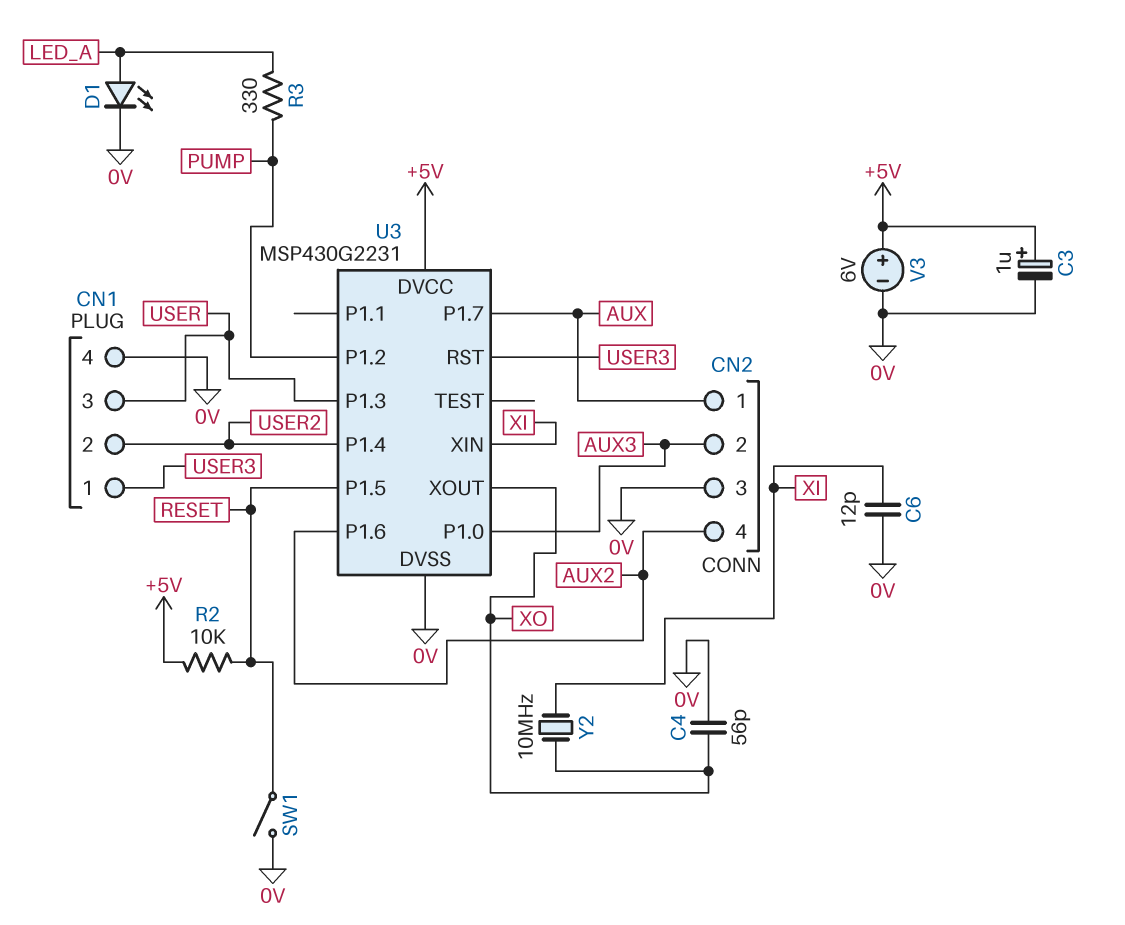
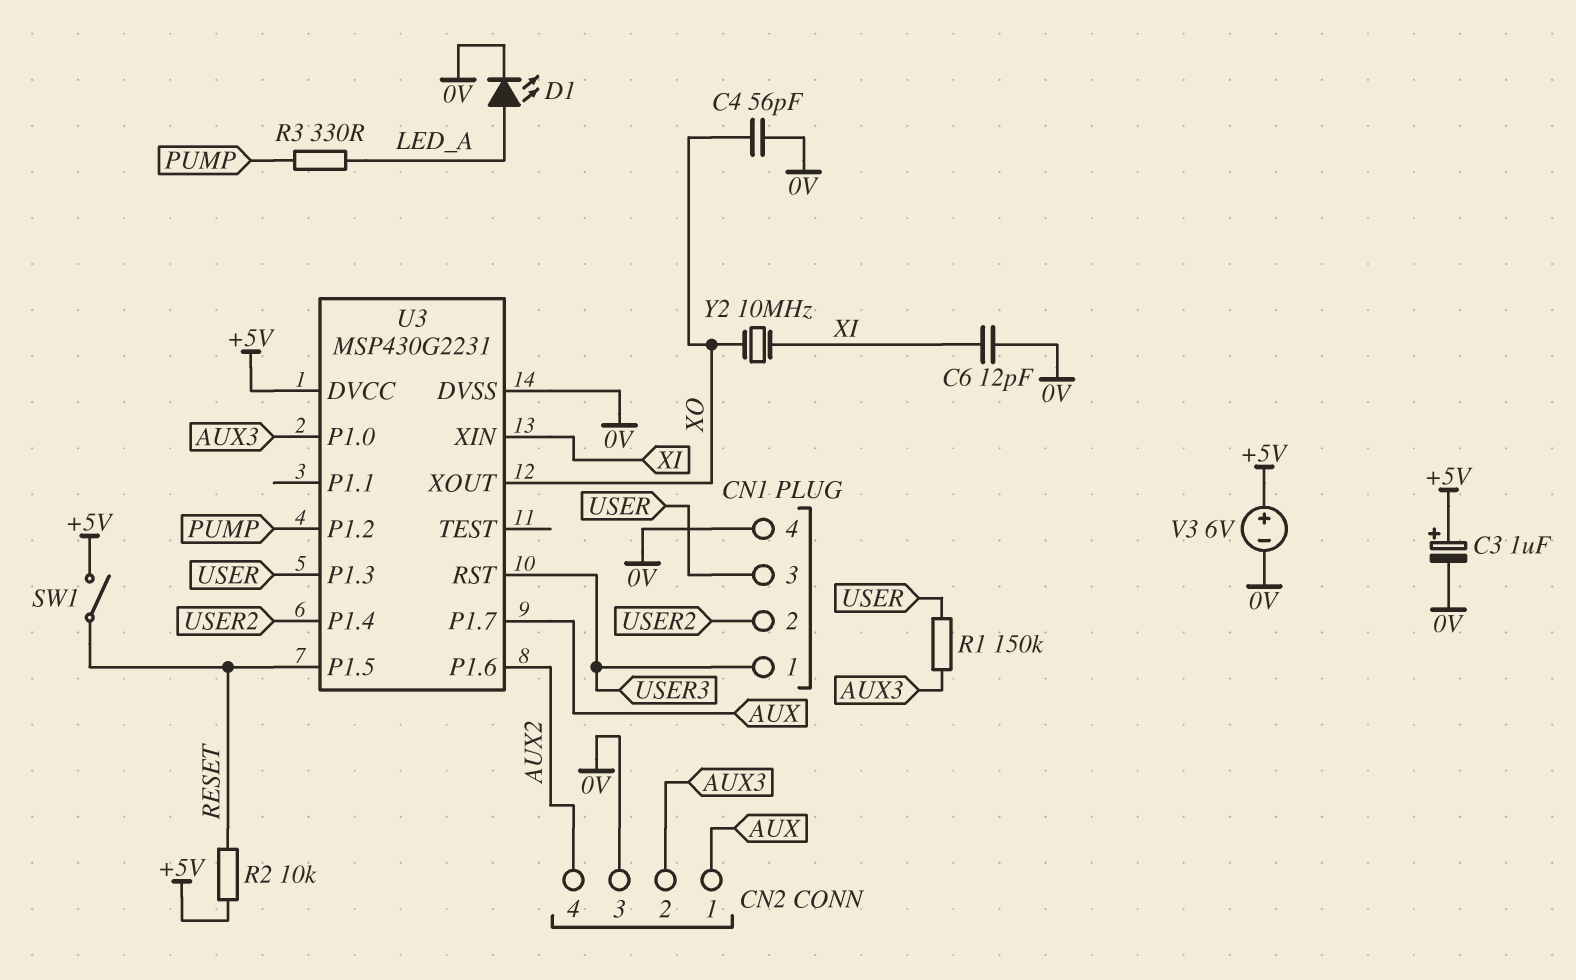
R1: none -> 150k (AUX3, USER)
SW1: switch (0V, RESET) -> switch (+5V, RESET)

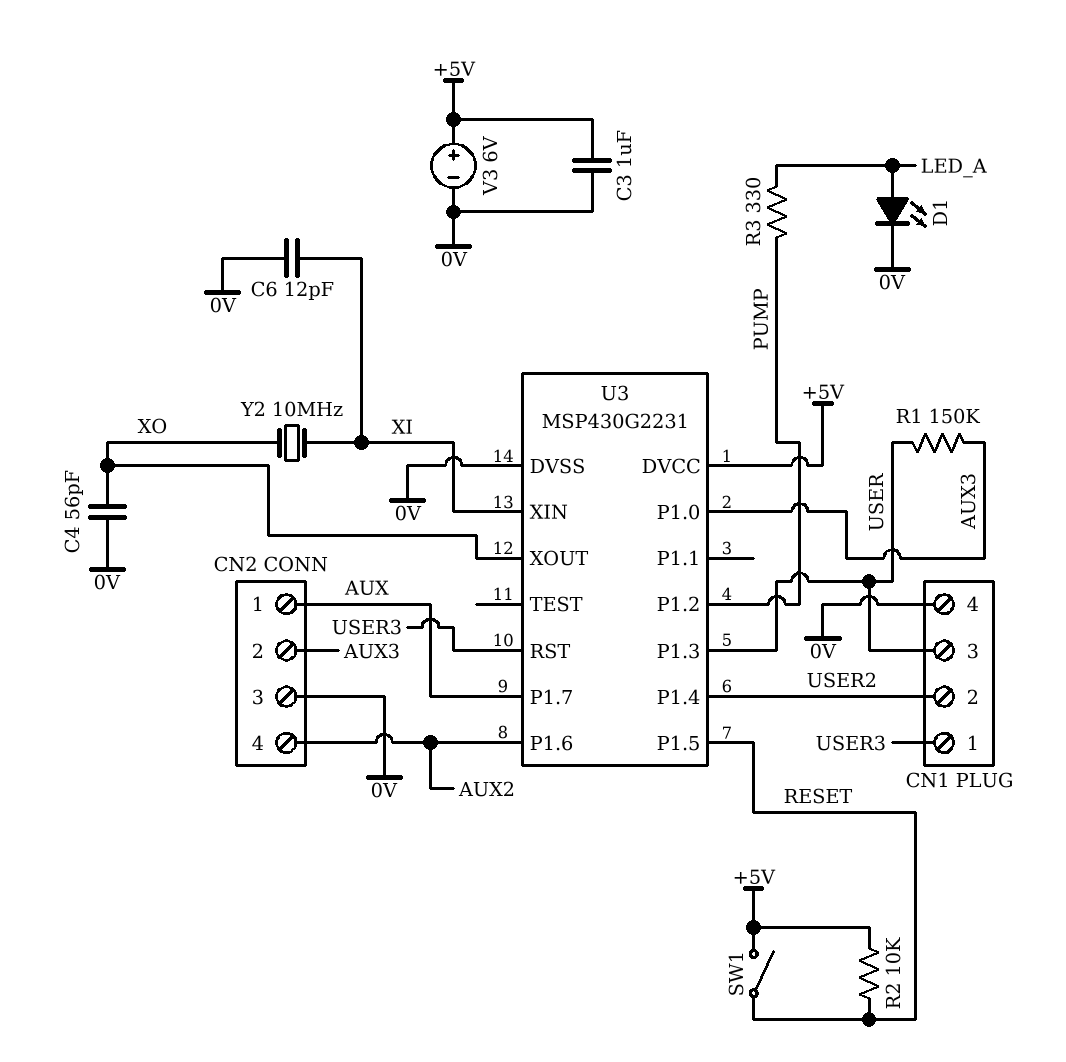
C3: 1uF (plus +5V, minus 0V) -> 1uF (+5V, 0V)

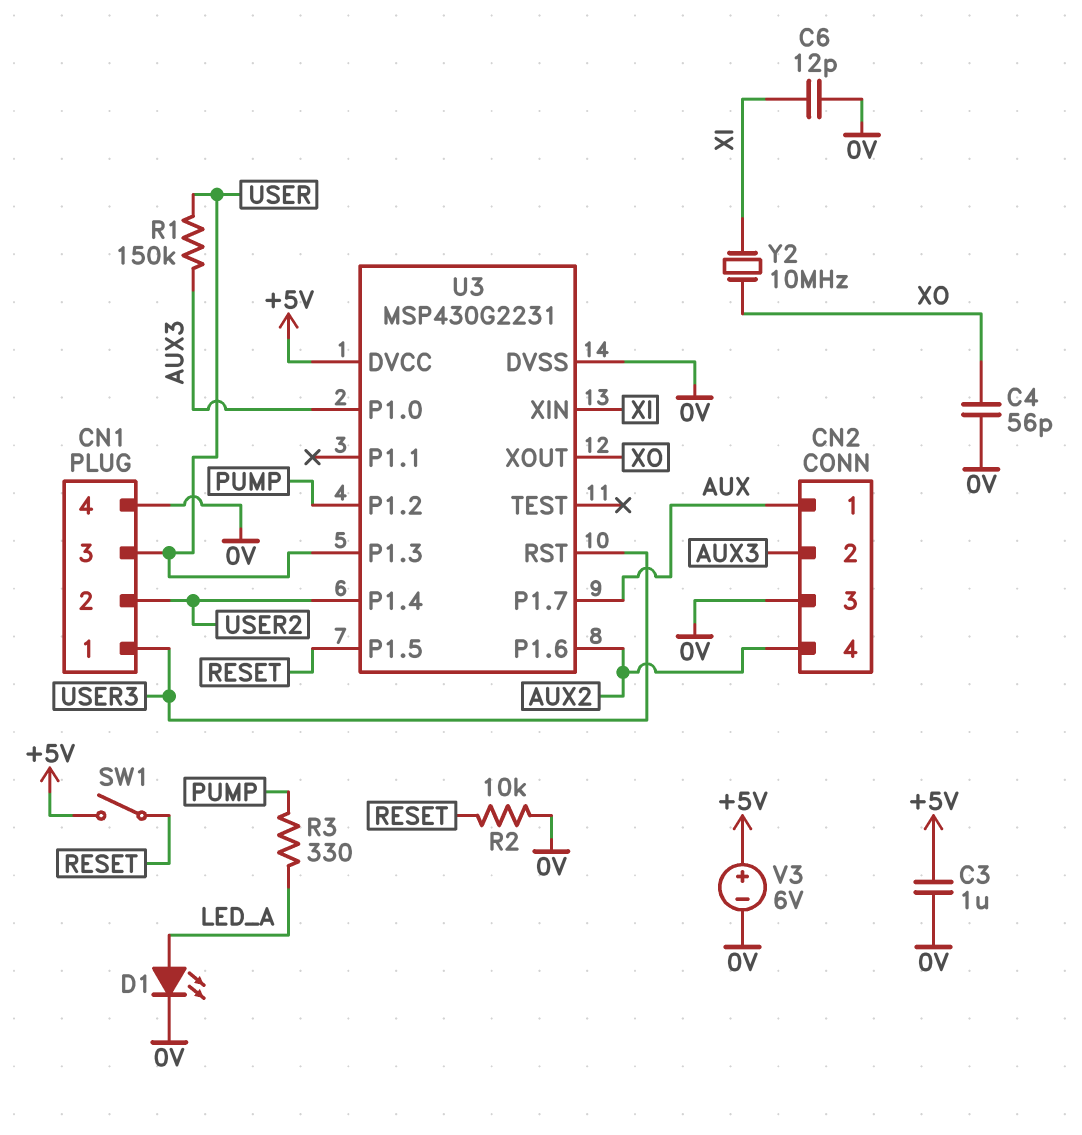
R2: 10k (+5V, RESET) -> 10k (0V, RESET)

